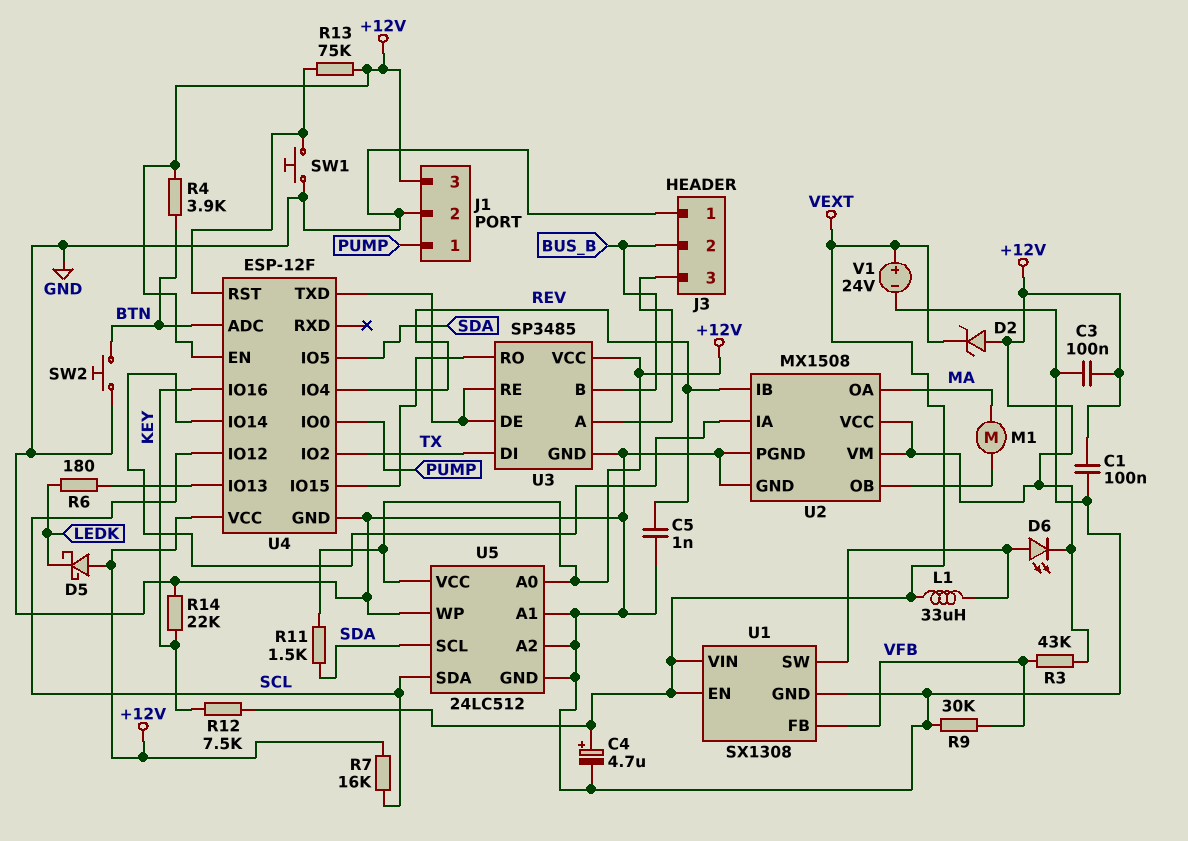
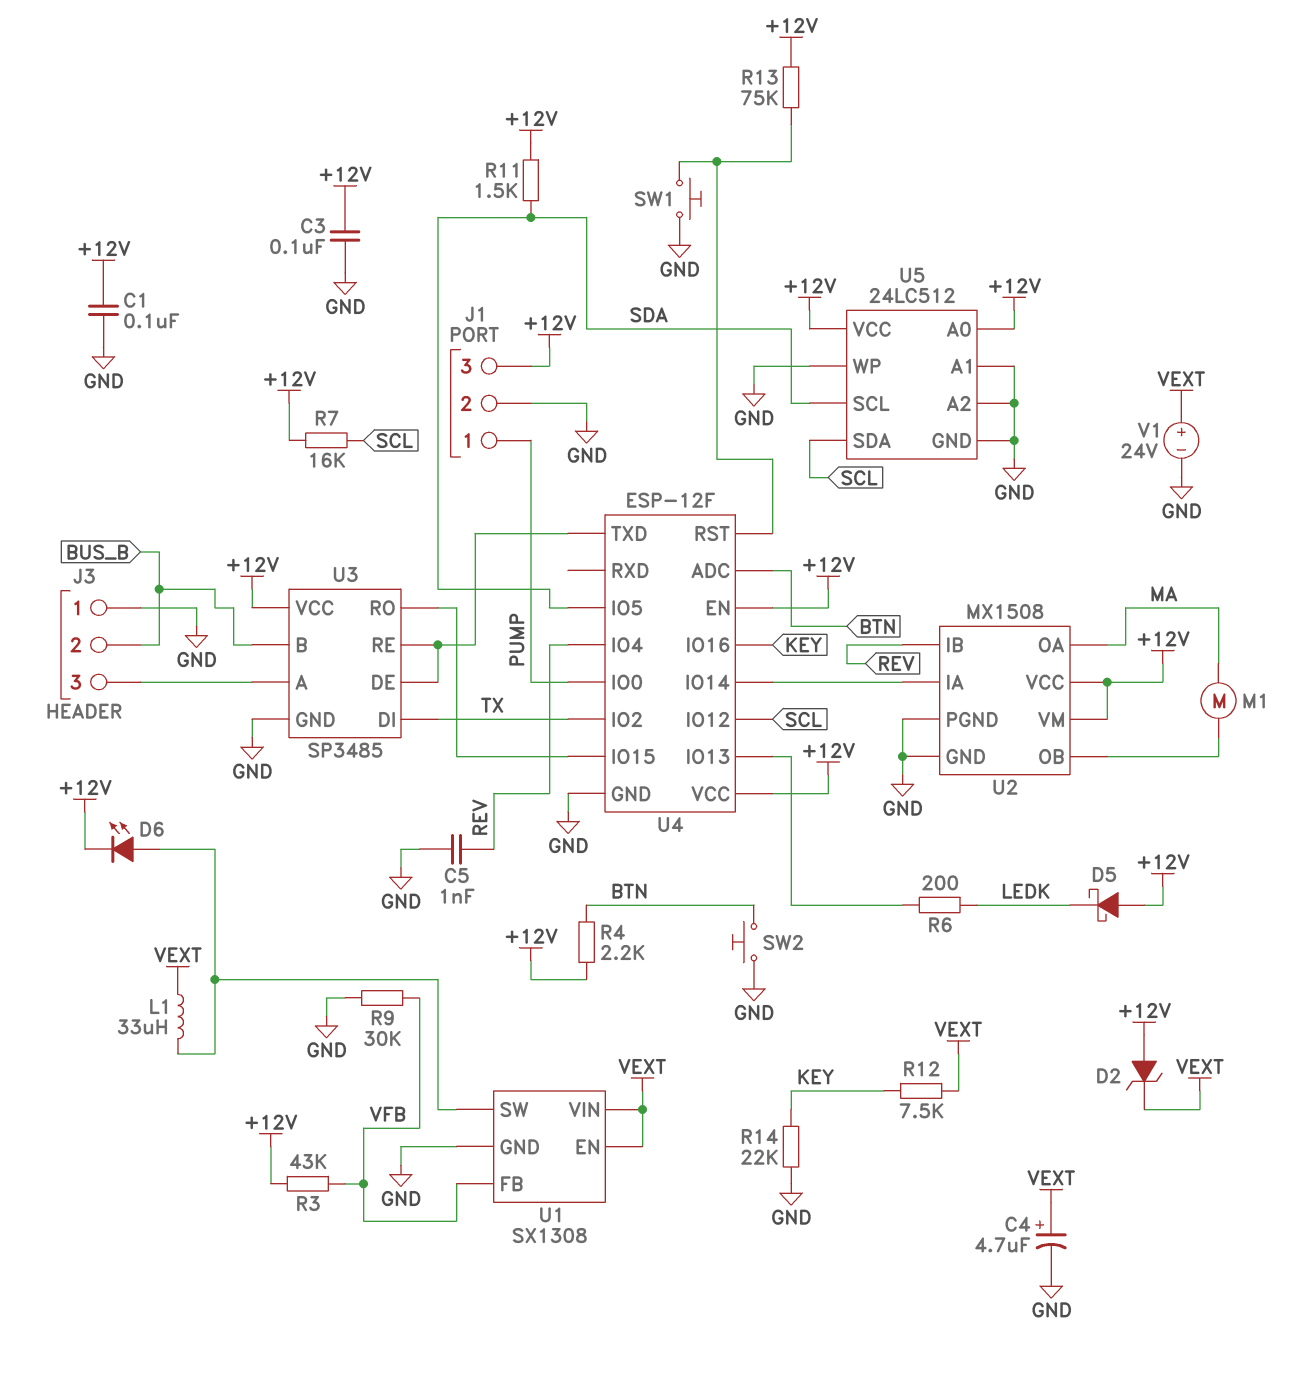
R4: 3.9k (+12V, BTN) -> 2.2k (+12V, BTN)
R6: 180 (LEDK, U4/IO13) -> 200 (LEDK, U4/IO13)

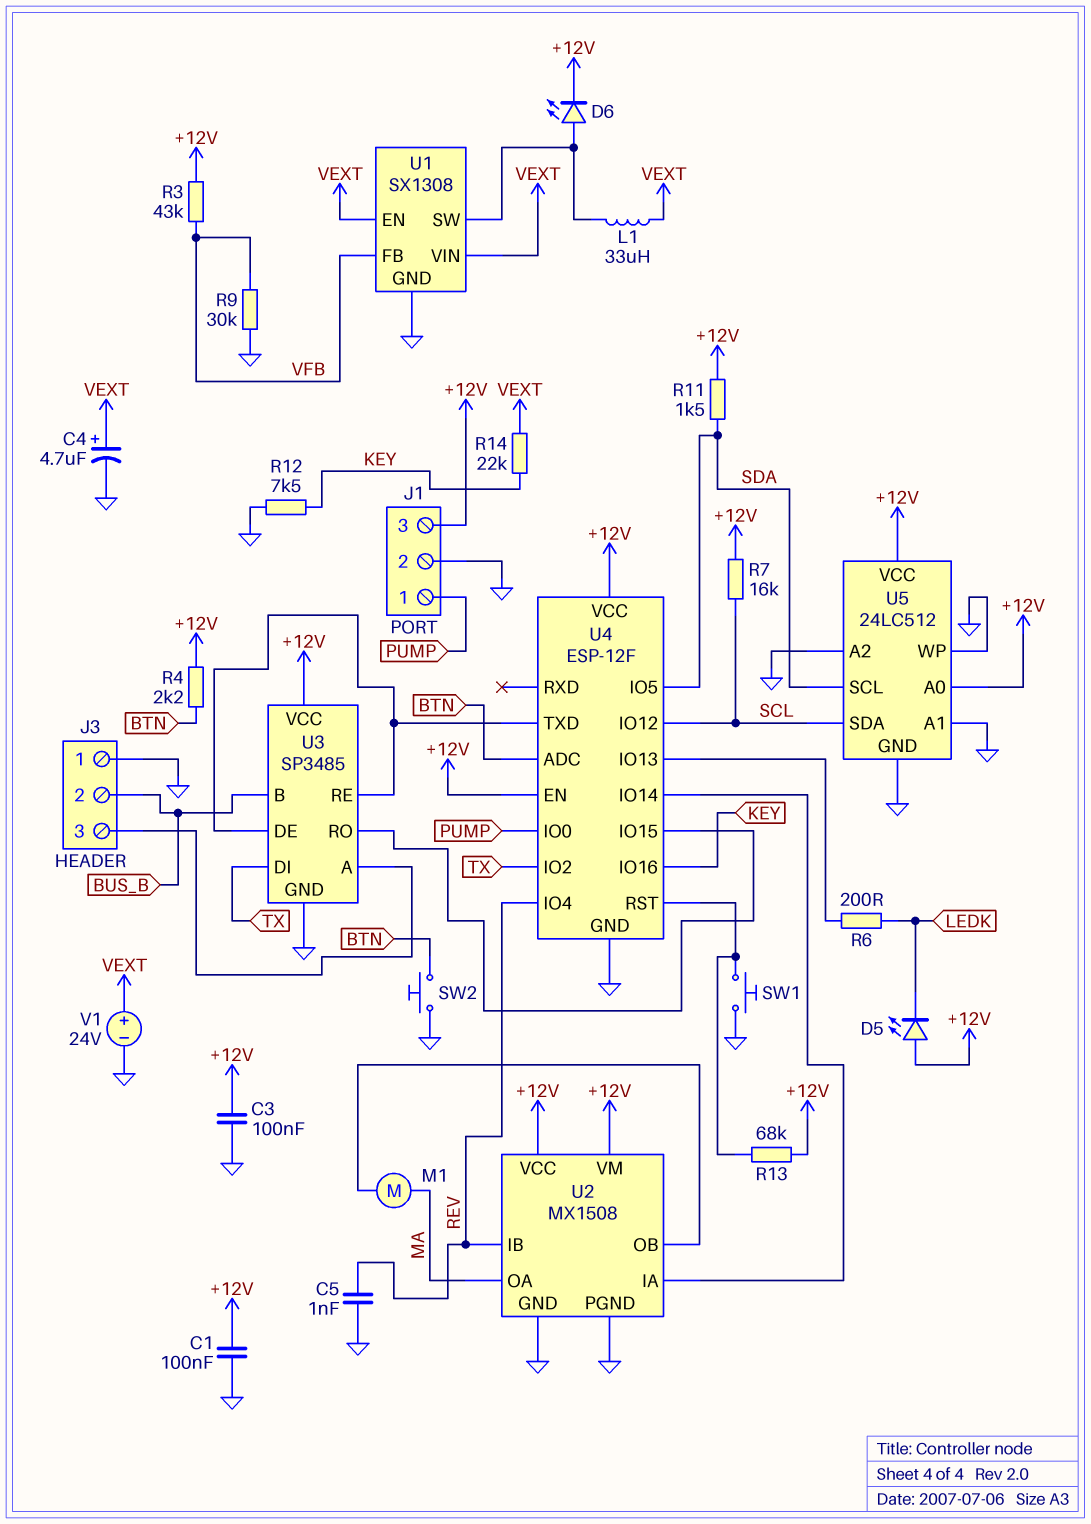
D2: zener (A +12V, K VEXT) -> none
D5: schottky (A +12V, K LEDK) -> LED (A +12V, K LEDK)
R12: 7.5k (KEY, VEXT) -> 7.5k (GND, KEY)
R13: 75k (+12V, U4/RST) -> 68k (+12V, U4/RST)
R14: 22k (GND, KEY) -> 22k (KEY, VEXT)

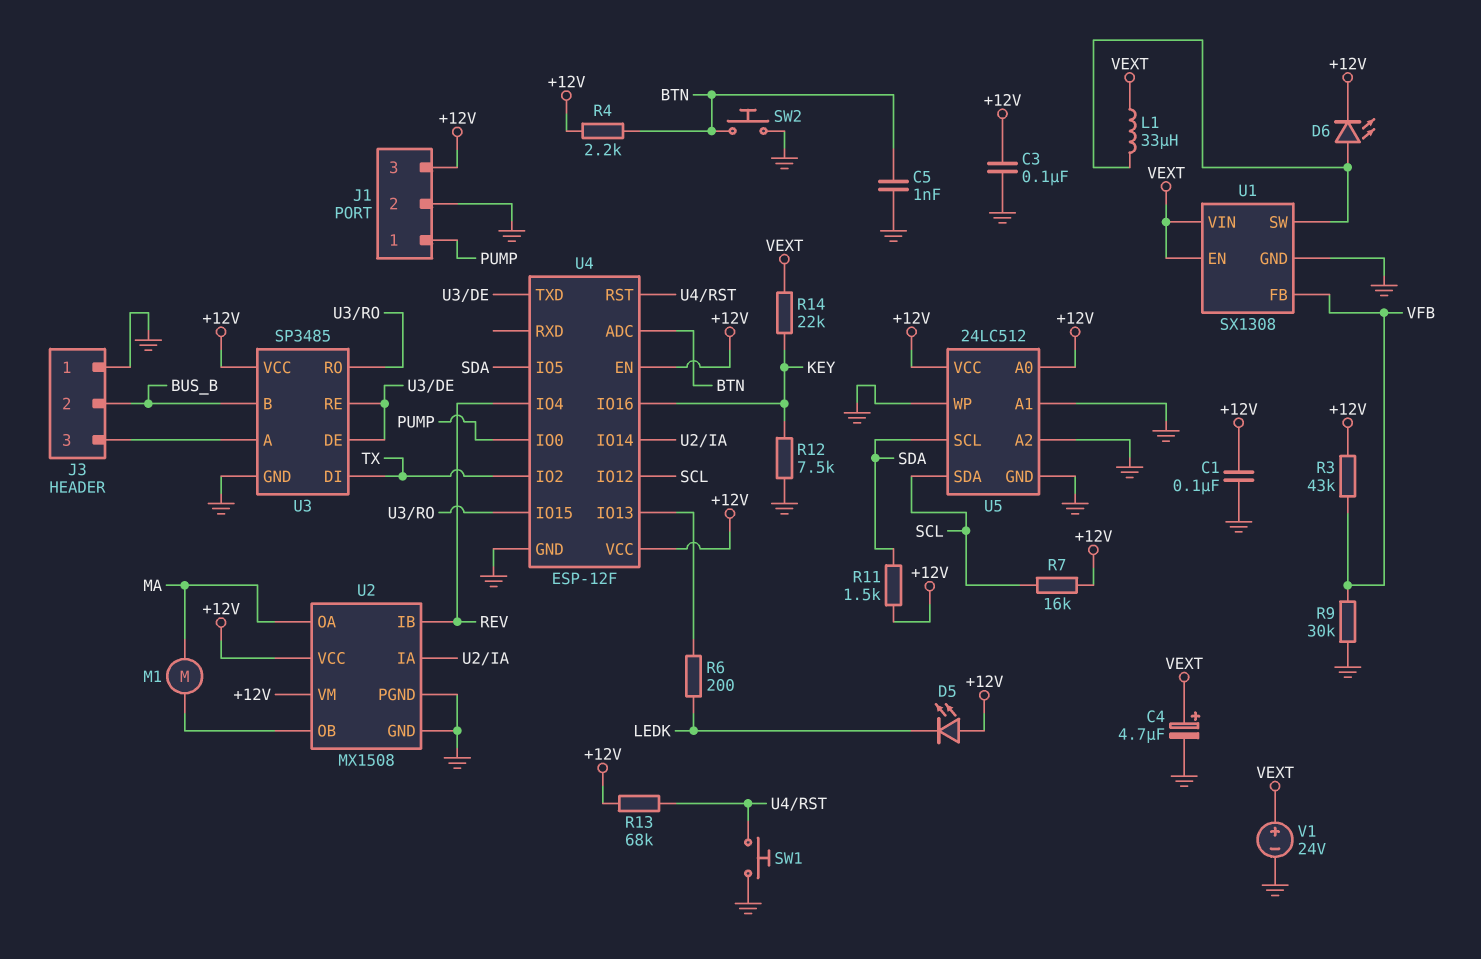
C5: 1nF (GND, REV) -> 1nF (BTN, GND)

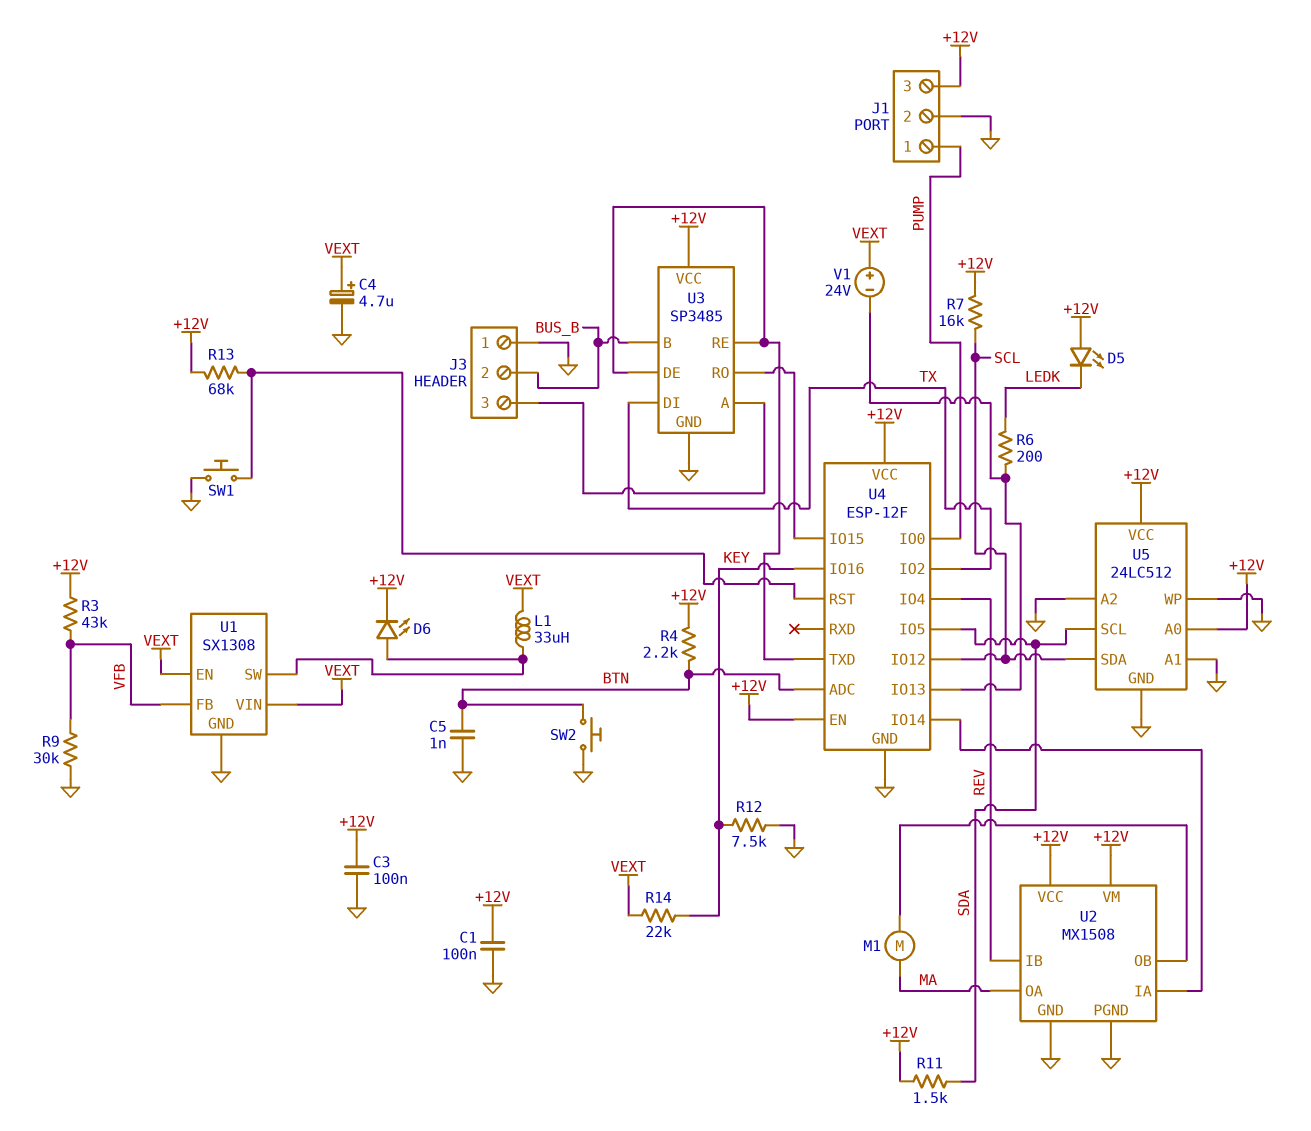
V1: 24V (plus VEXT, minus GND) -> 24V (plus VEXT, minus U4/IO13)

